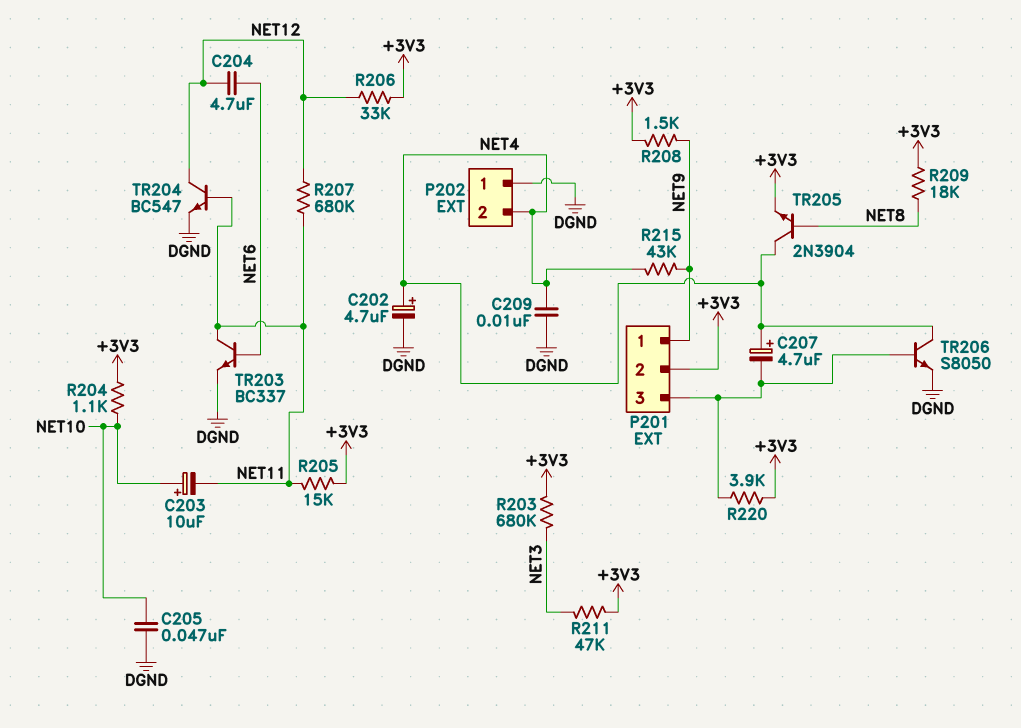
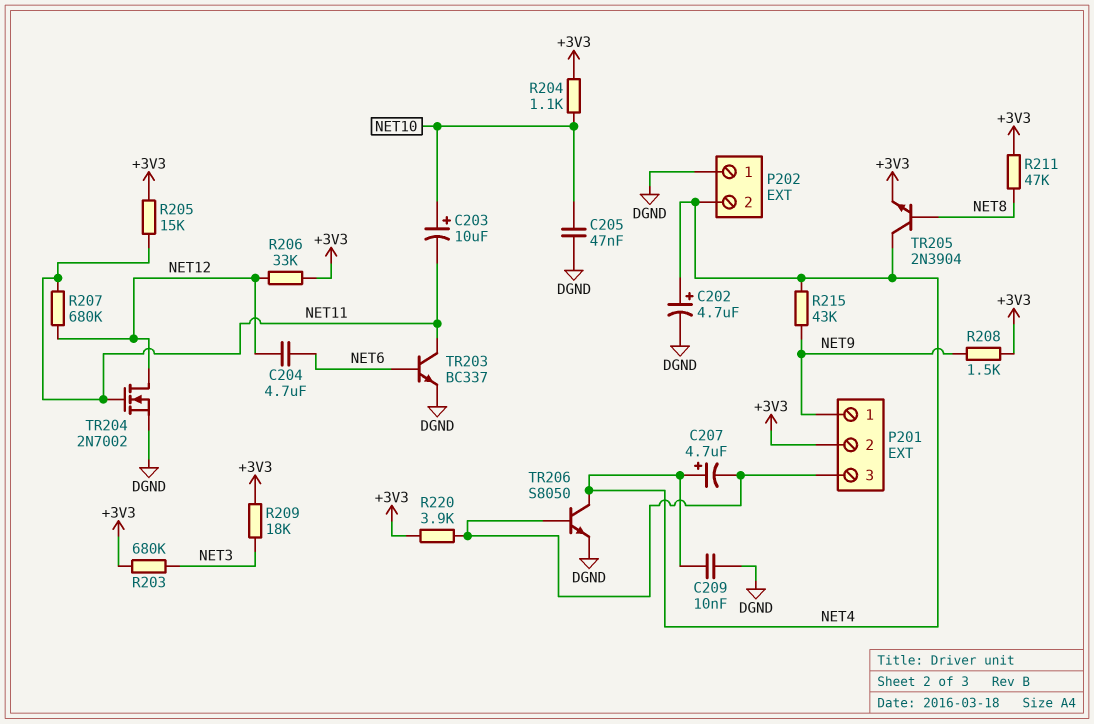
R209: 18k (+3V3, NET8) -> 18k (+3V3, NET3)
R211: 47k (+3V3, NET3) -> 47k (+3V3, NET8)
TR204: NPN BC547 (B NET11, C NET12, E DGND) -> NMOS 2N7002 (G NET11, D NET12, S DGND)

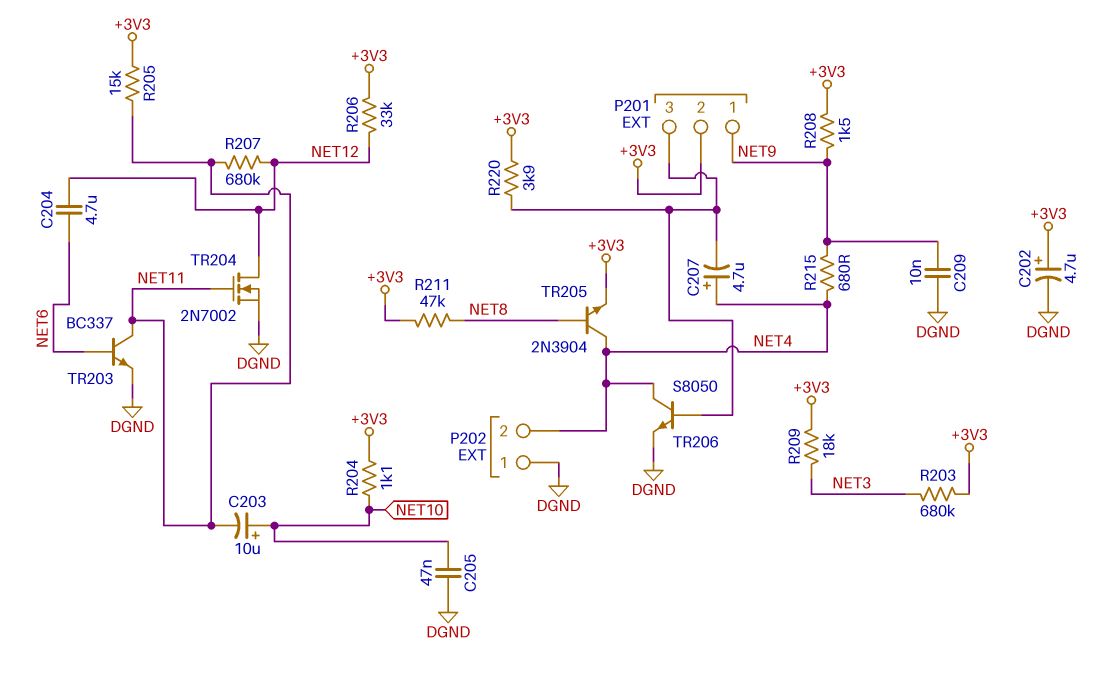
C202: 4.7uF (plus NET4, minus DGND) -> 4.7uF (plus +3V3, minus DGND)
C209: 10nF (DGND, NET4) -> 10nF (DGND, NET9)
R215: 43k (NET4, NET9) -> 680 (NET4, NET9)

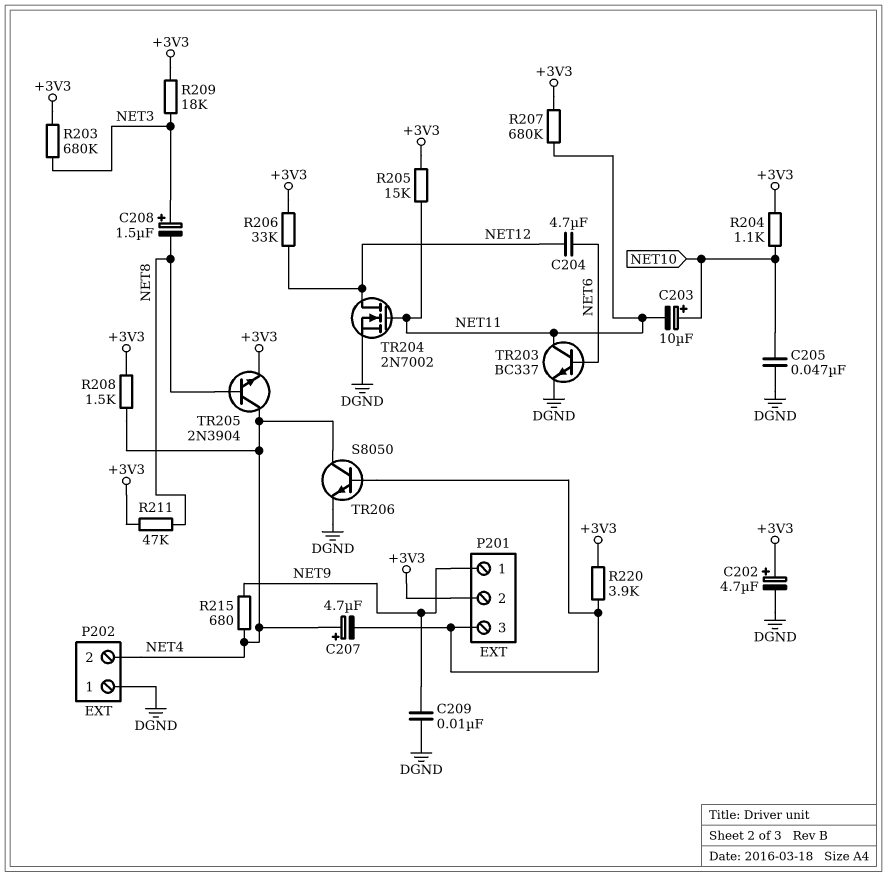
C208: none -> 1.5uF (plus NET3, minus NET8)
R207: 680k (NET11, NET12) -> 680k (+3V3, NET11)
R208: 1.5k (+3V3, NET9) -> 1.5k (+3V3, NET4)

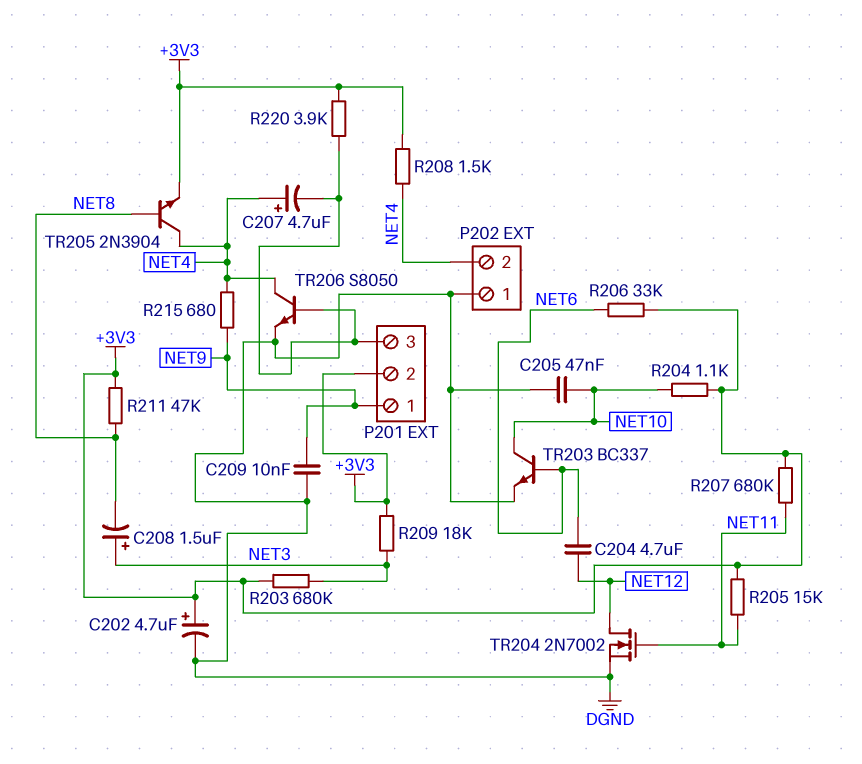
C203: 10uF (plus NET10, minus NET11) -> none
R206: 33k (+3V3, NET12) -> 33k (+3V3, NET6)
TR203: NPN BC337 (B NET6, C NET11, E DGND) -> NPN BC337 (B NET6, C NET10, E DGND)

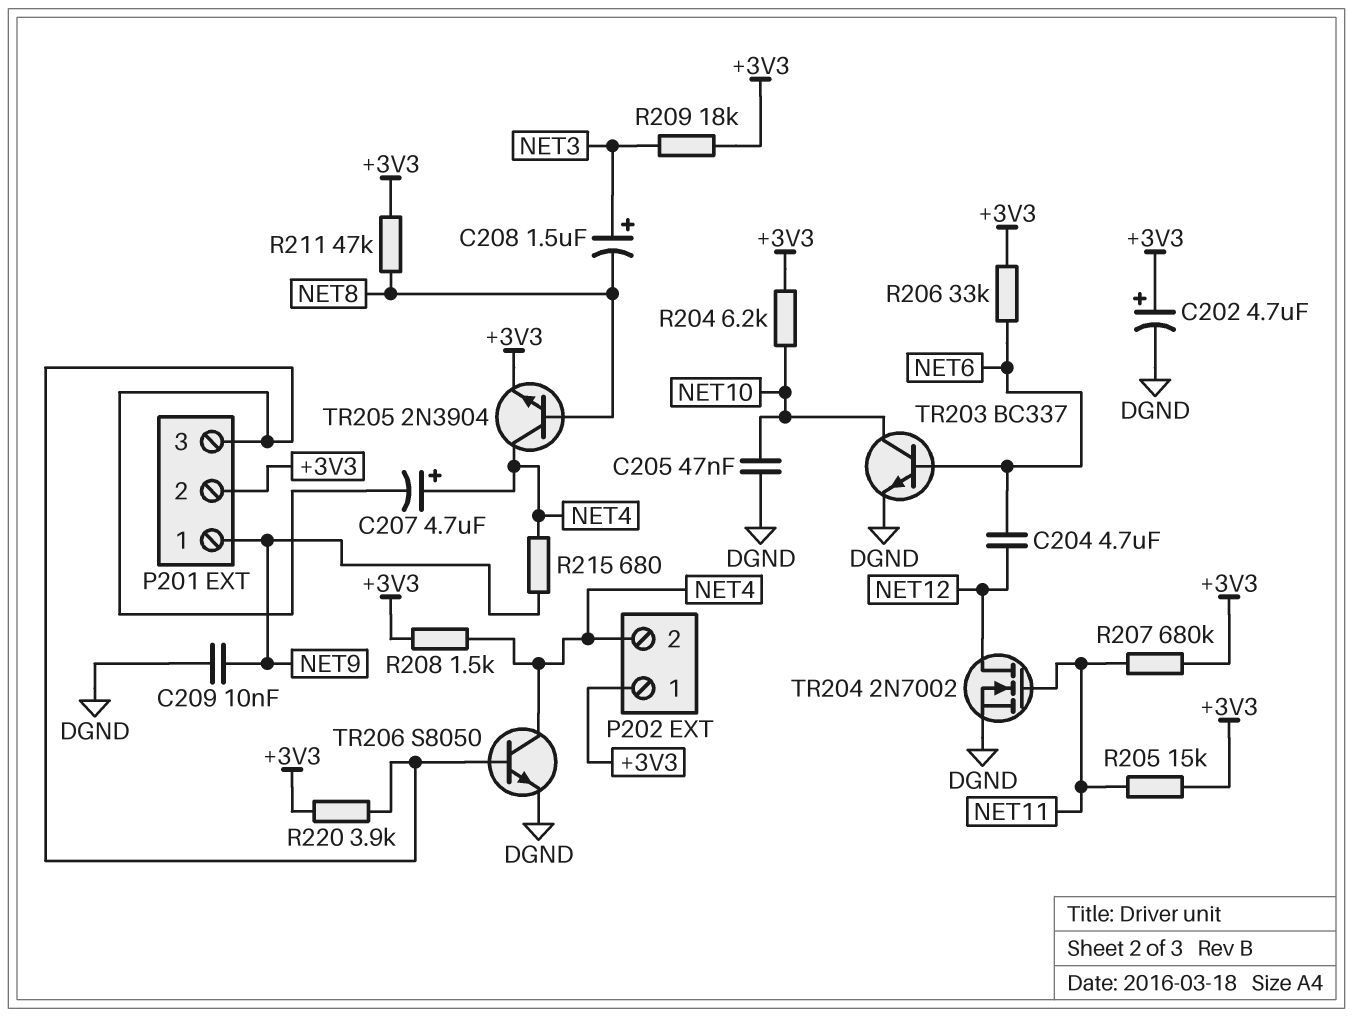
P202 pin 1: DGND -> +3V3
R203: 680k (+3V3, NET3) -> none
R204: 1.1k (+3V3, NET10) -> 6.2k (+3V3, NET10)

